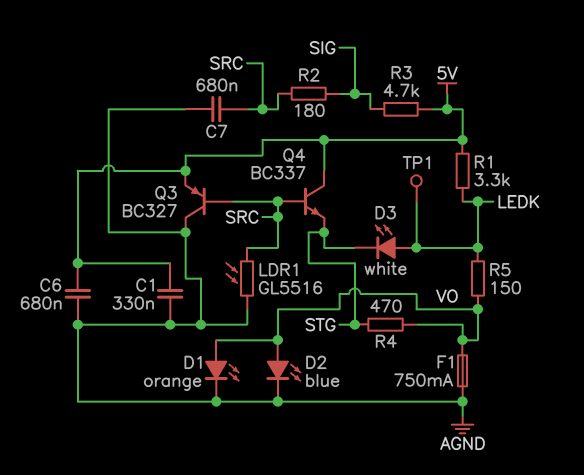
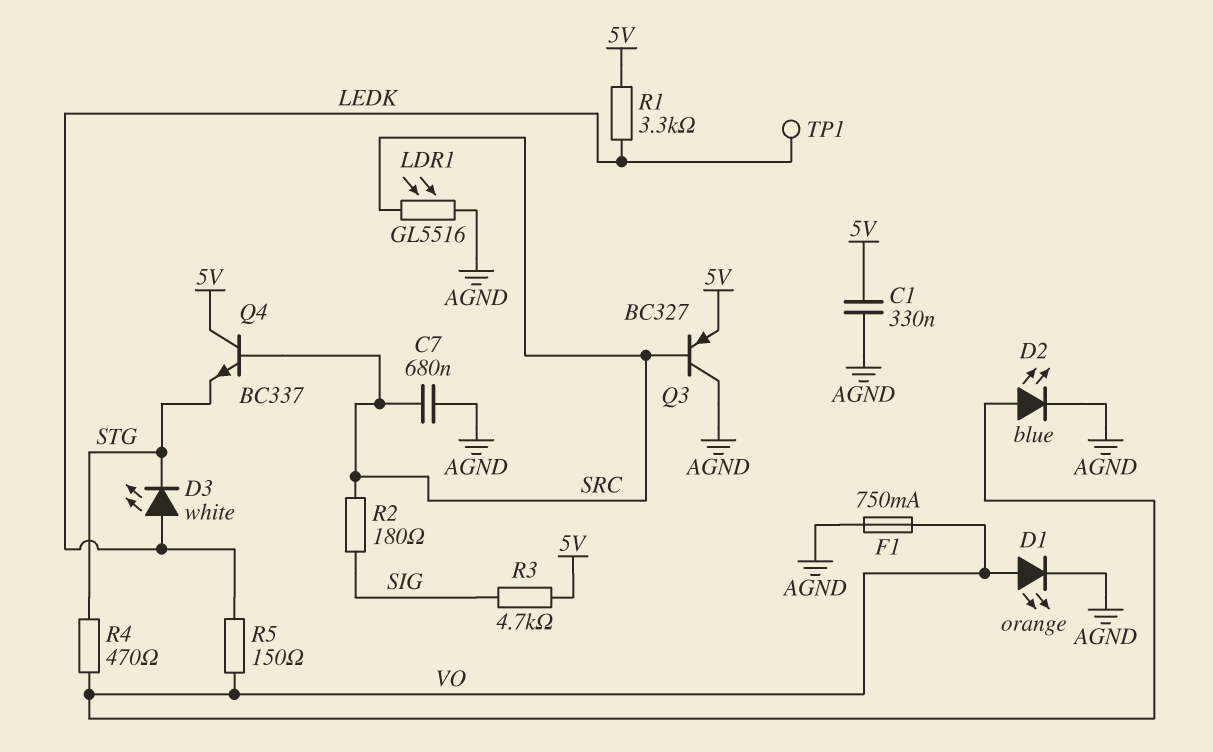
C6: 680nF (5V, AGND) -> none

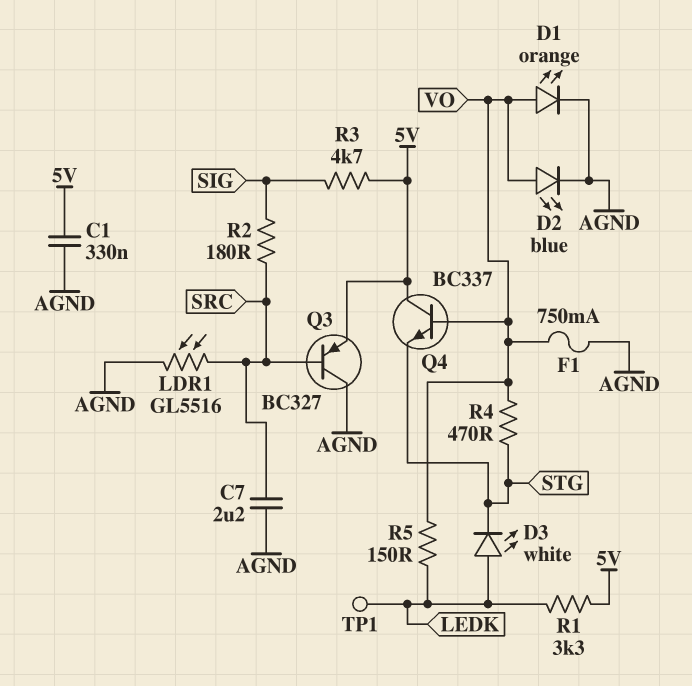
C7: 680nF (AGND, SRC) -> 2.2uF (AGND, SRC)
Q4: NPN BC337 (B SRC, C 5V, E STG) -> NPN BC337 (B VO, C 5V, E STG)

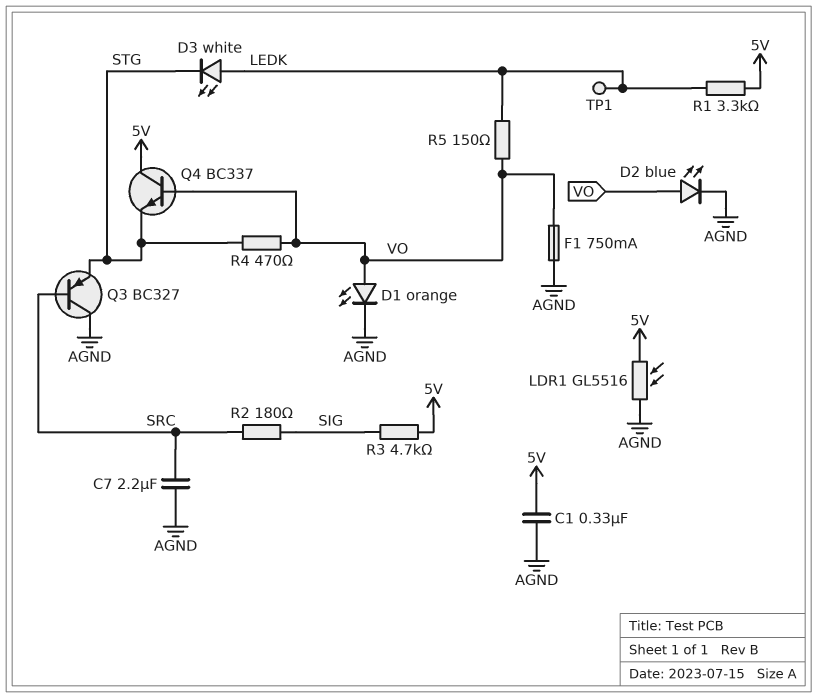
LDR1: GL5516 (AGND, SRC) -> GL5516 (5V, AGND)
Q3: PNP BC327 (B SRC, C AGND, E 5V) -> PNP BC327 (B SRC, C AGND, E STG)

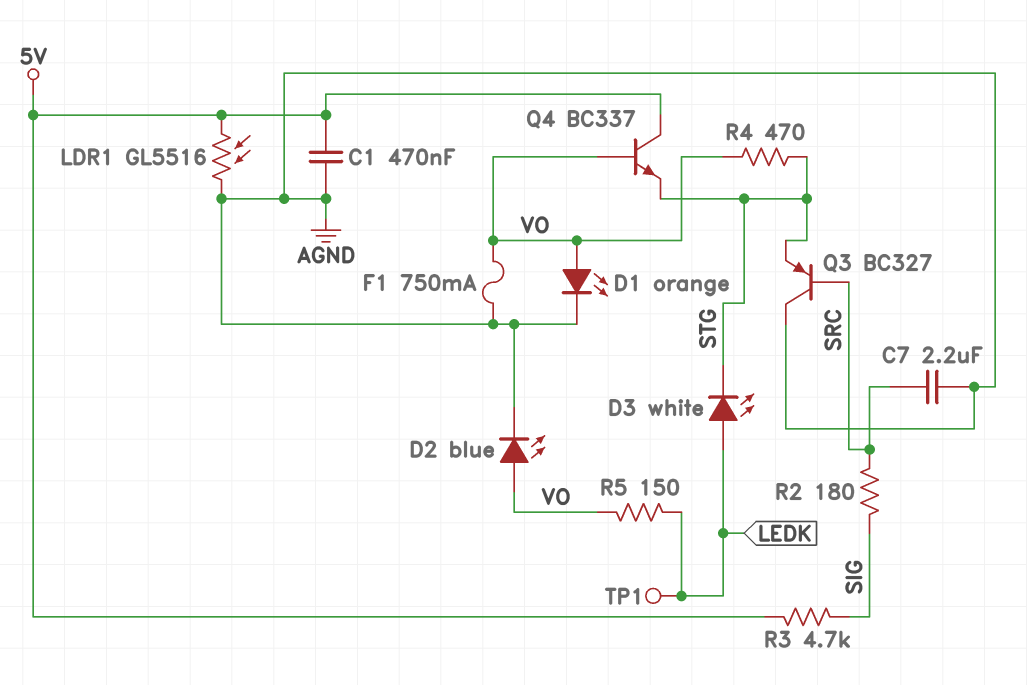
C1: 330nF (5V, AGND) -> 470nF (5V, AGND)
R1: 3.3k (5V, LEDK) -> none

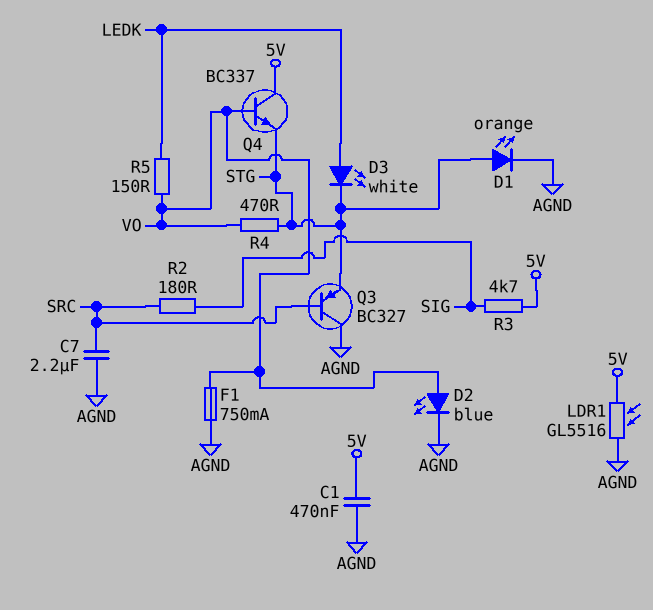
D1: LED orange (A VO, K AGND) -> LED orange (A STG, K AGND)
TP1: test point (LEDK) -> none

